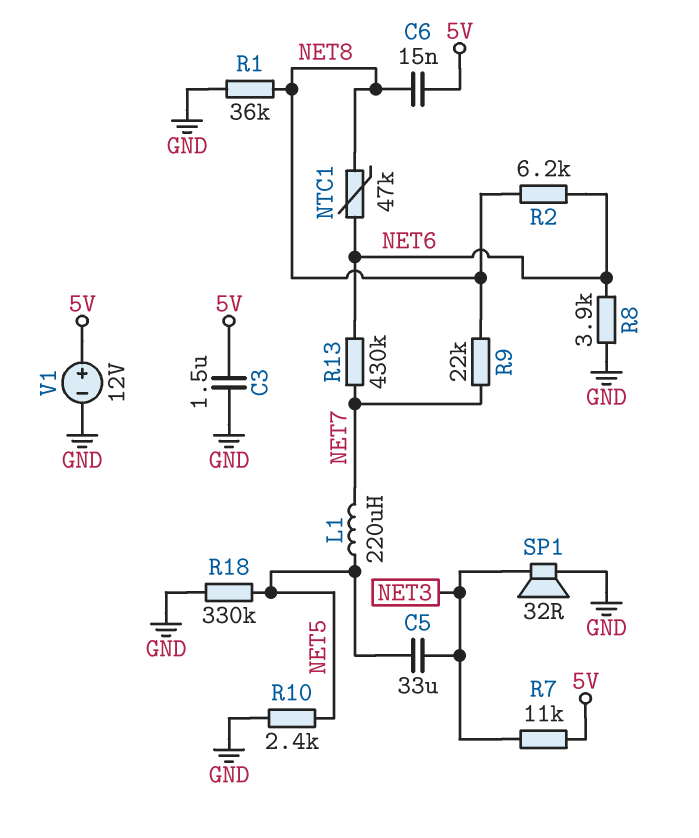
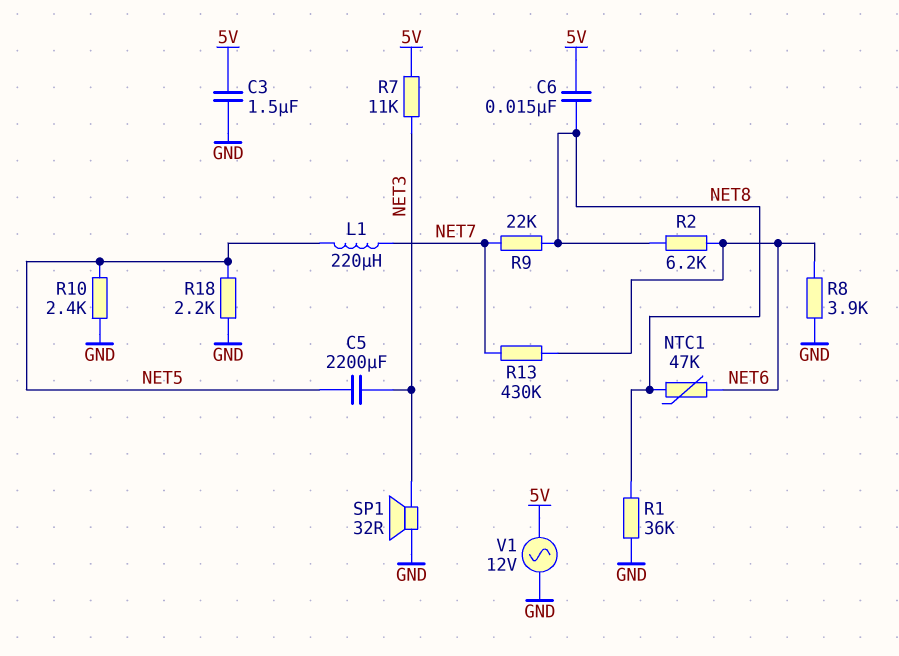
C5: 33uF (NET3, NET5) -> 2200uF (NET3, NET5)
R18: 330k (GND, NET5) -> 2.2k (GND, NET5)
V1: 12V (plus 5V, minus GND) -> AC 12V (5V, GND)

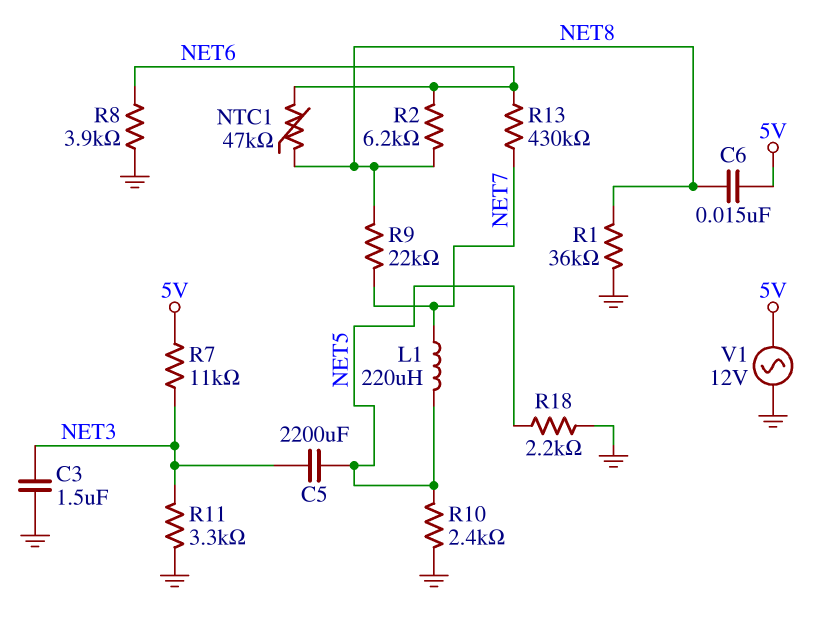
C3: 1.5uF (5V, GND) -> 1.5uF (GND, NET3)
R11: none -> 3.3k (GND, NET3)
SP1: speaker 32R (GND, NET3) -> none

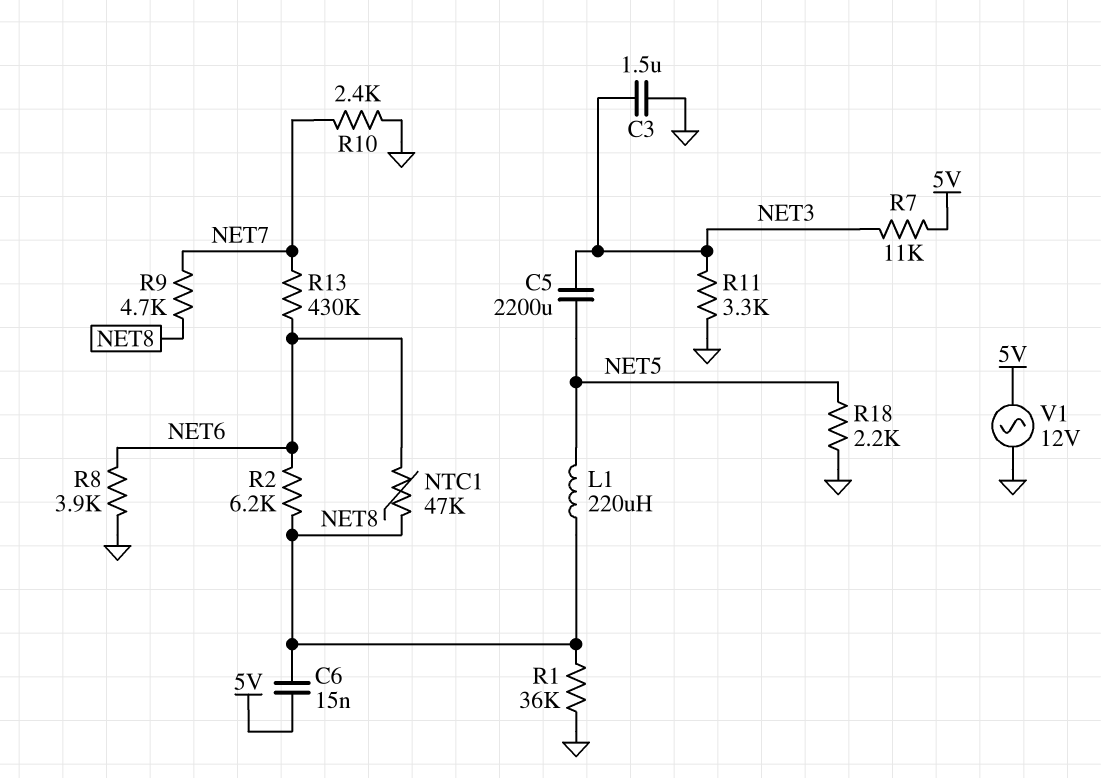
L1: 220uH (NET5, NET7) -> 220uH (NET5, NET8)
R9: 22k (NET7, NET8) -> 4.7k (NET7, NET8)
R10: 2.4k (GND, NET5) -> 2.4k (GND, NET7)

